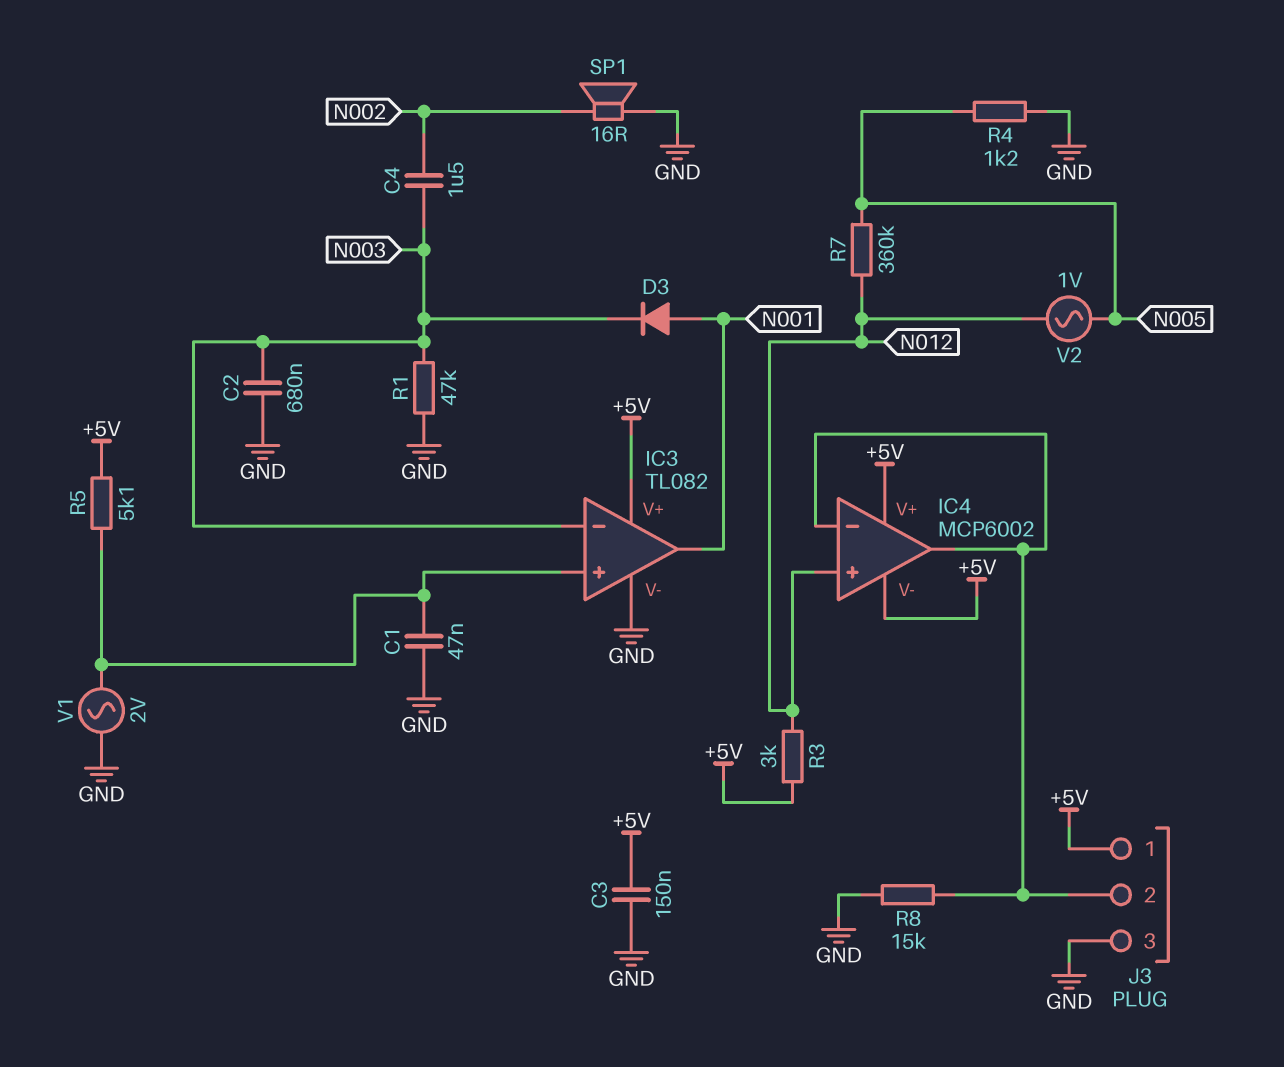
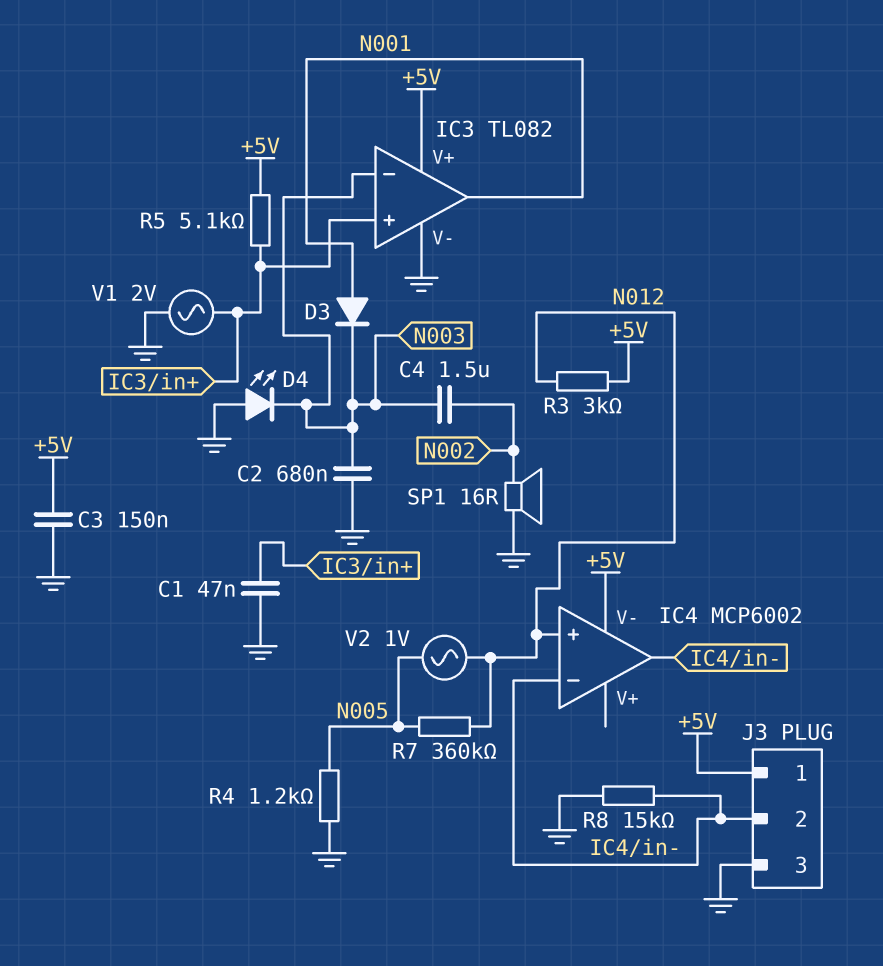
D4: none -> LED (A GND, K N003)
IC4 pin V+: +5V -> none
R1: 47k (GND, N003) -> none

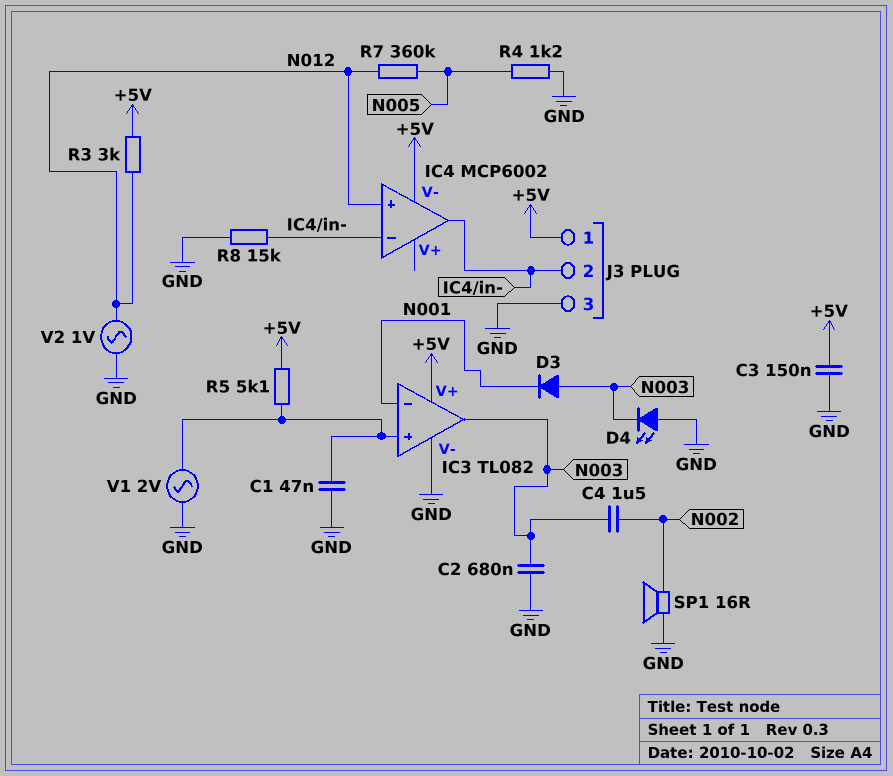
D3: diode (A N001, K N003) -> diode (A N003, K N001)
IC3 pin in-: N003 -> N001
IC3 pin out: N001 -> N003
V2: AC 1V (N005, N012) -> AC 1V (GND, N012)

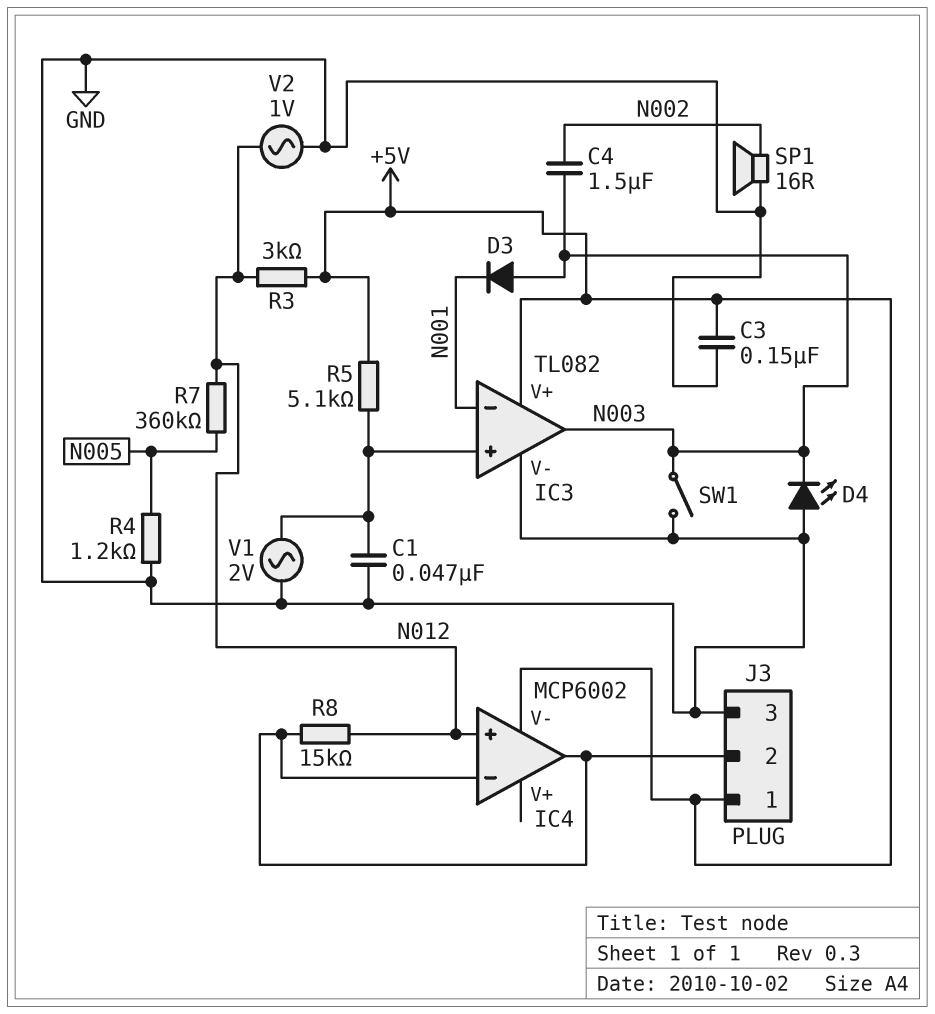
C2: 680nF (GND, N003) -> none
R8: 15k (GND, IC4/in-) -> 15k (IC4/in-, N012)
SW1: none -> switch (GND, N003)

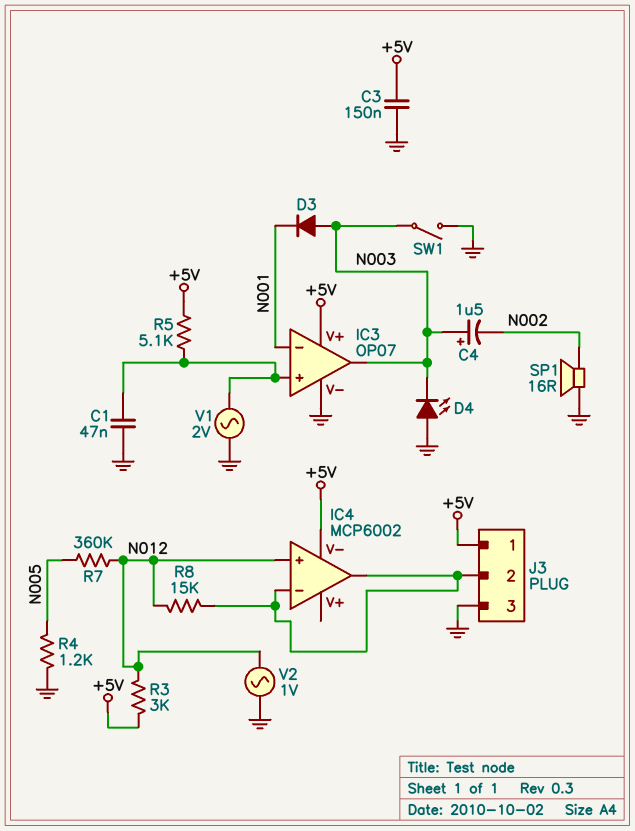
C4: 1.5uF (N002, N003) -> 1.5uF (plus N003, minus N002)
IC3: TL082 -> OP07

